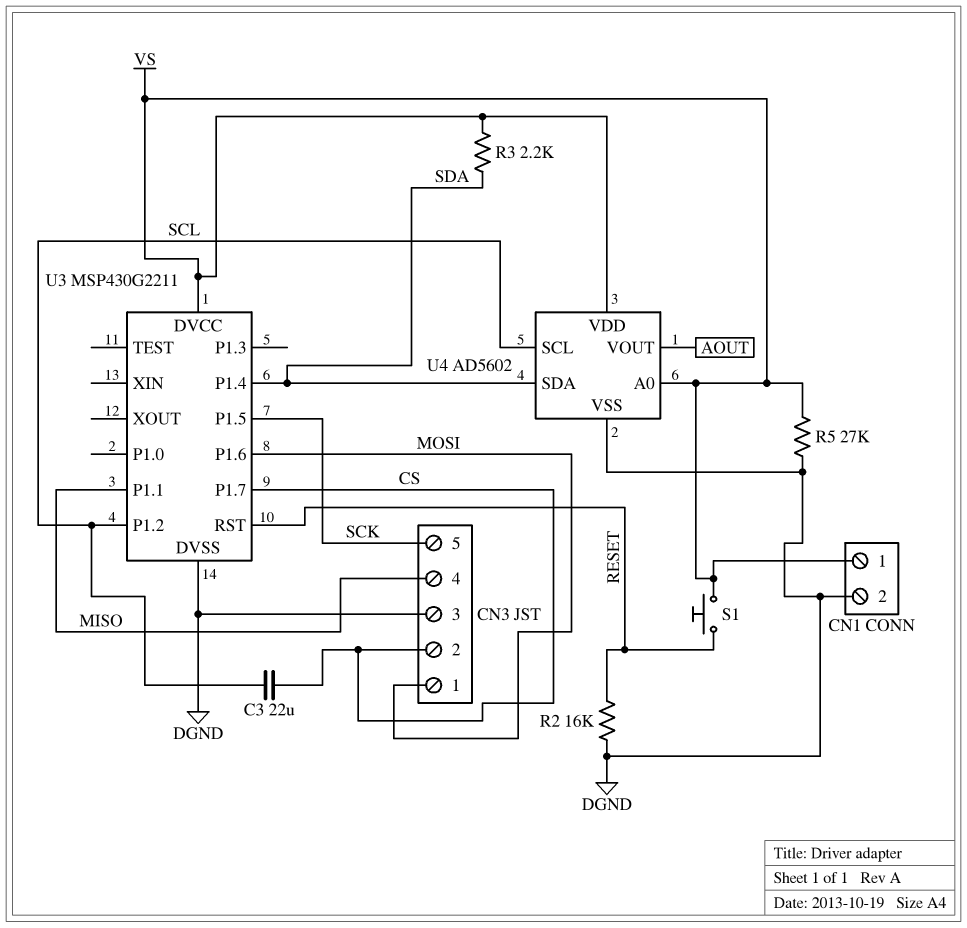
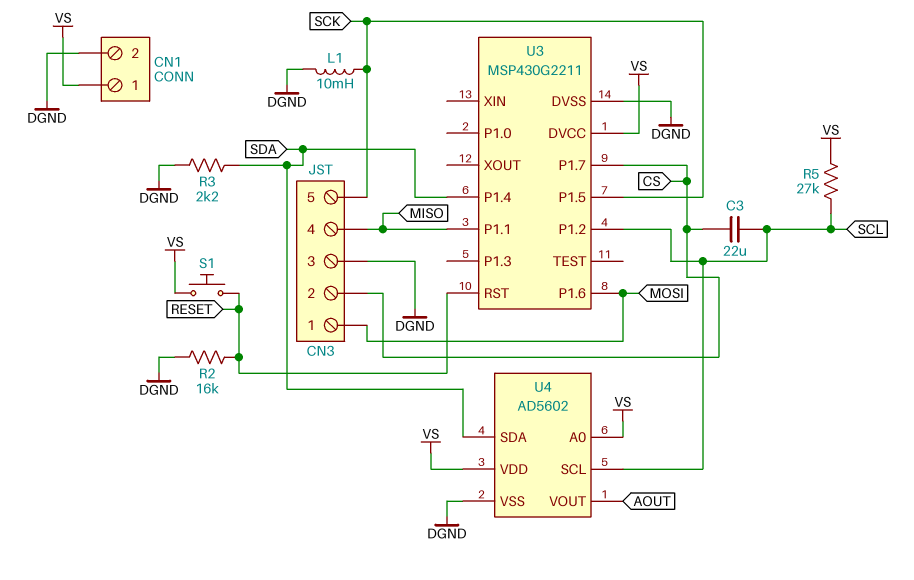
L1: none -> 10mH (DGND, SCK)
R3: 2.2k (SDA, VS) -> 2.2k (DGND, SDA)
R5: 27k (DGND, VS) -> 27k (SCL, VS)

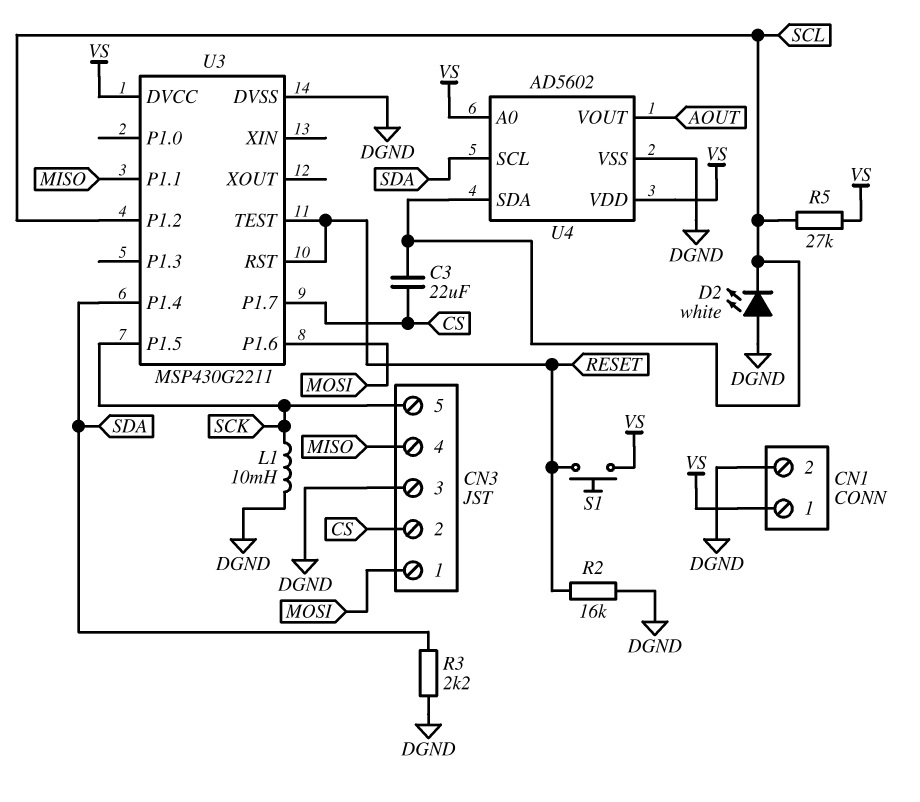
D2: none -> LED white (A DGND, K SCL)
U3 pin TEST: none -> RESET
U4 pin SCL: SCL -> SDA
U4 pin SDA: SDA -> SCL

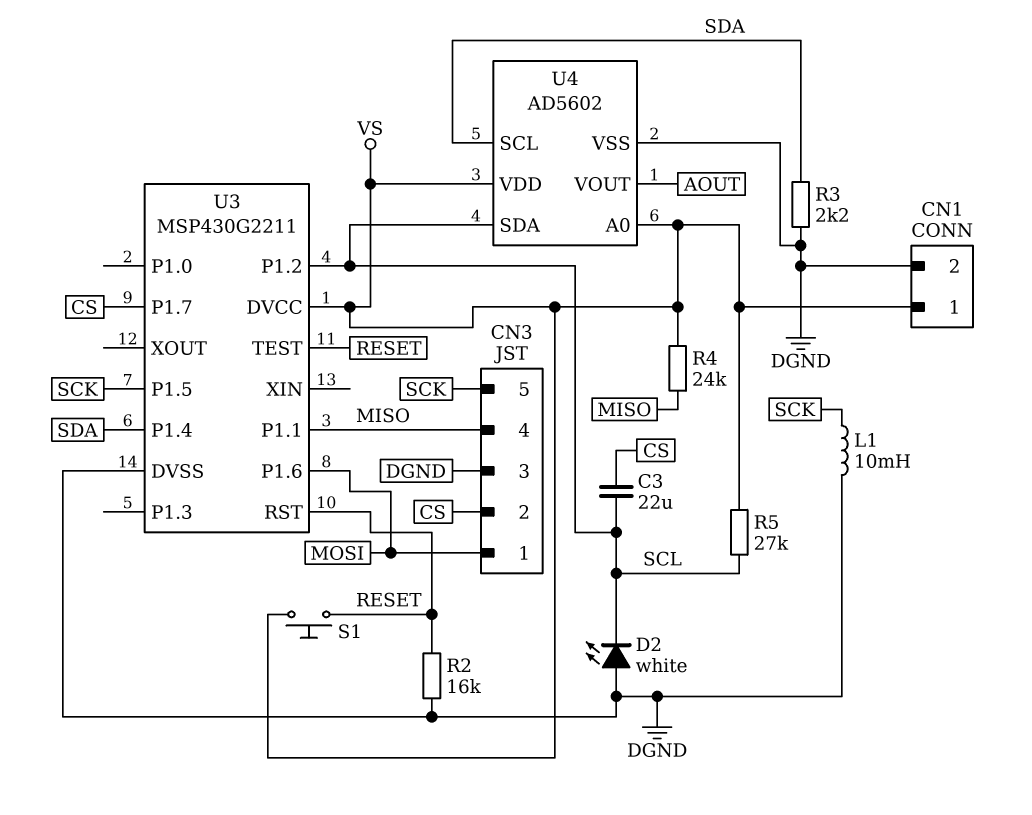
R4: none -> 24k (MISO, VS)

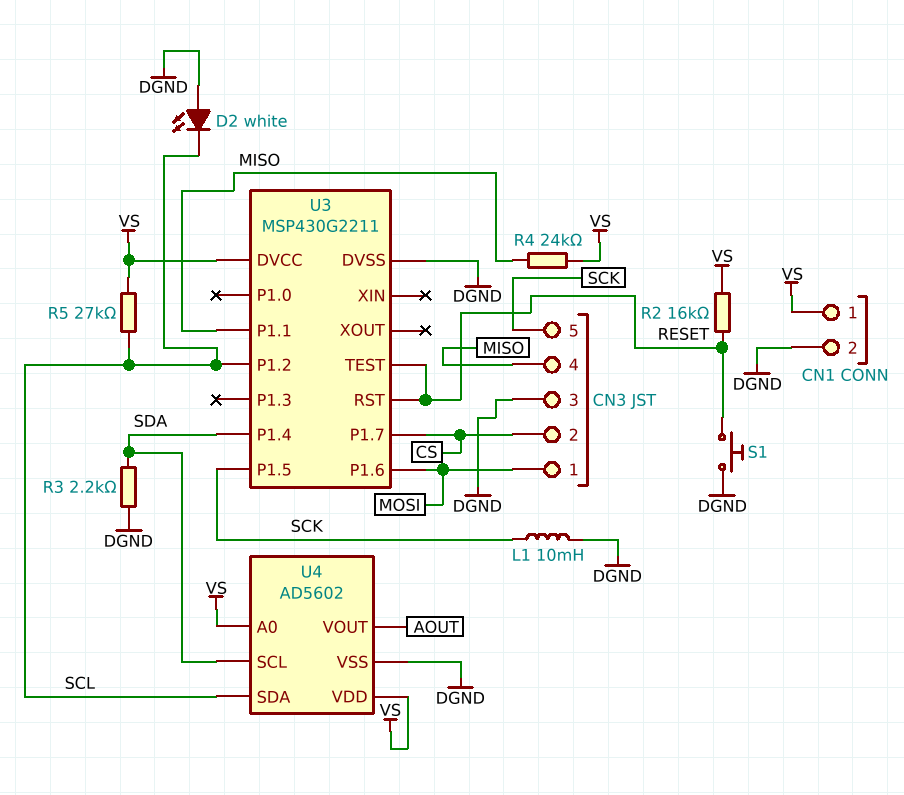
C3: 22uF (CS, SCL) -> none
R2: 16k (DGND, RESET) -> 16k (RESET, VS)
S1: button (RESET, VS) -> button (DGND, RESET)

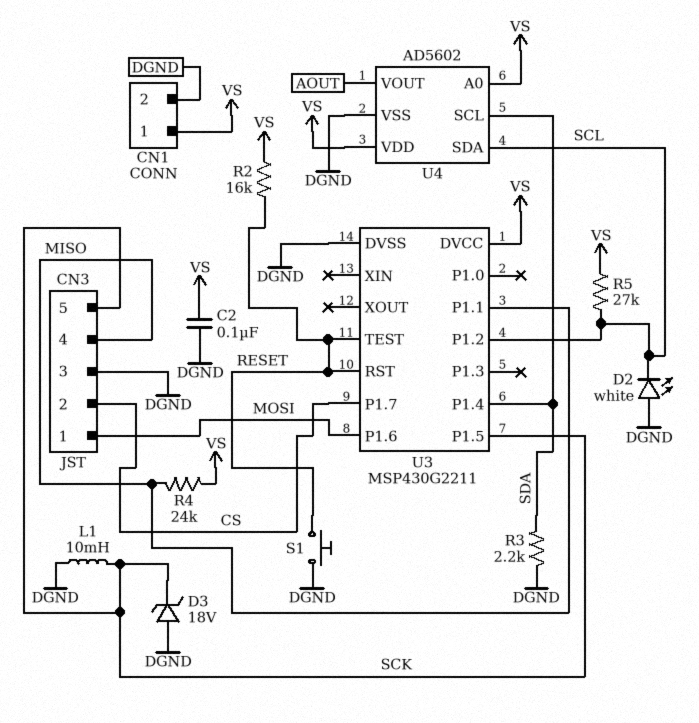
C2: none -> 100nF (DGND, VS)
D3: none -> zener 18V (A DGND, K SCK)

